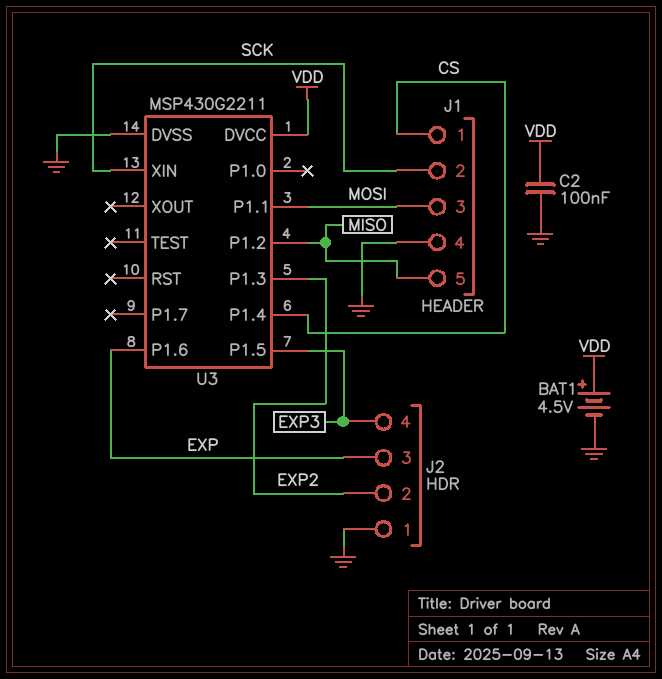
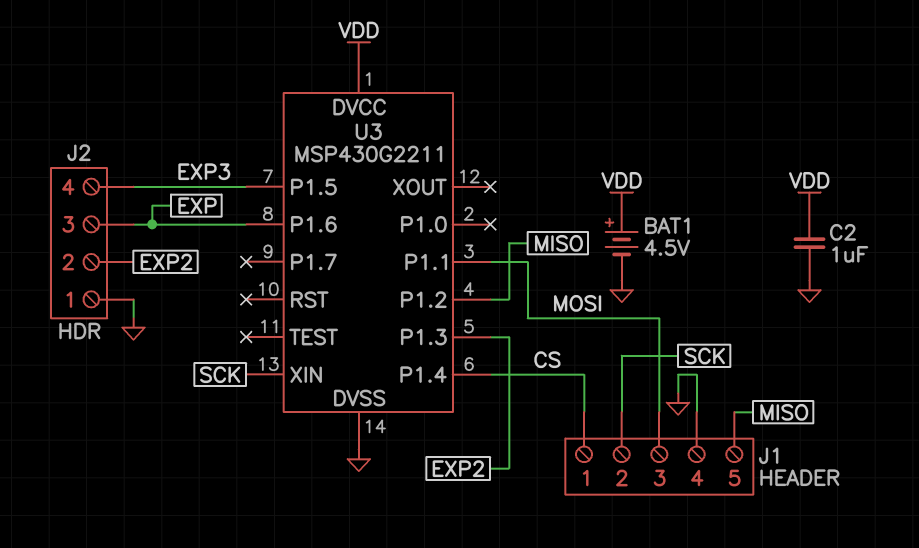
C2: 100nF (GND, VDD) -> 1uF (GND, VDD)

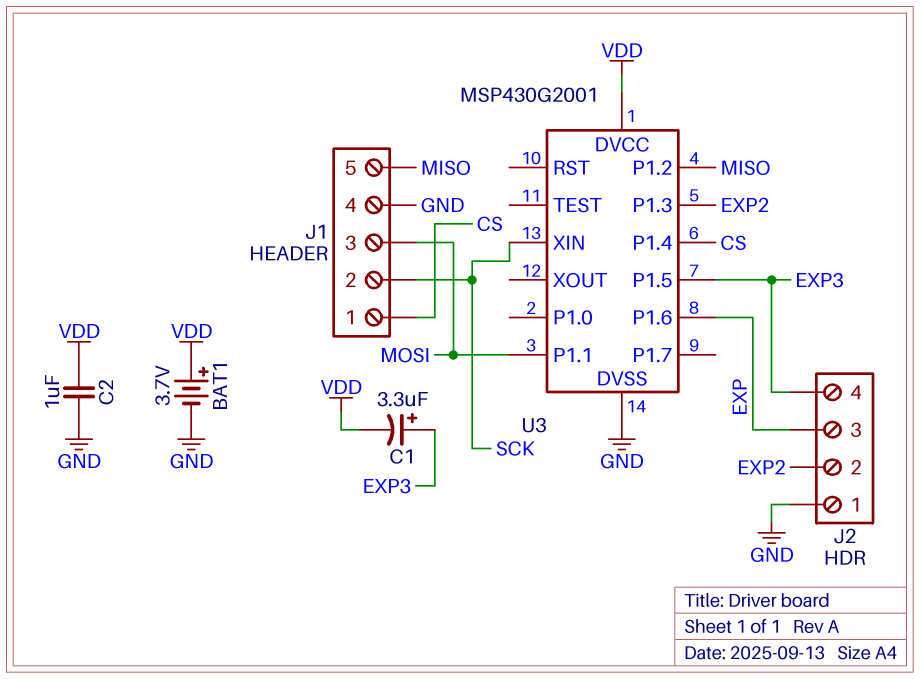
BAT1: 4.5V (plus VDD, minus GND) -> 3.7V (plus VDD, minus GND)
C1: none -> 3.3uF (plus EXP3, minus VDD)
U3: MSP430G2211 -> MSP430G2001

